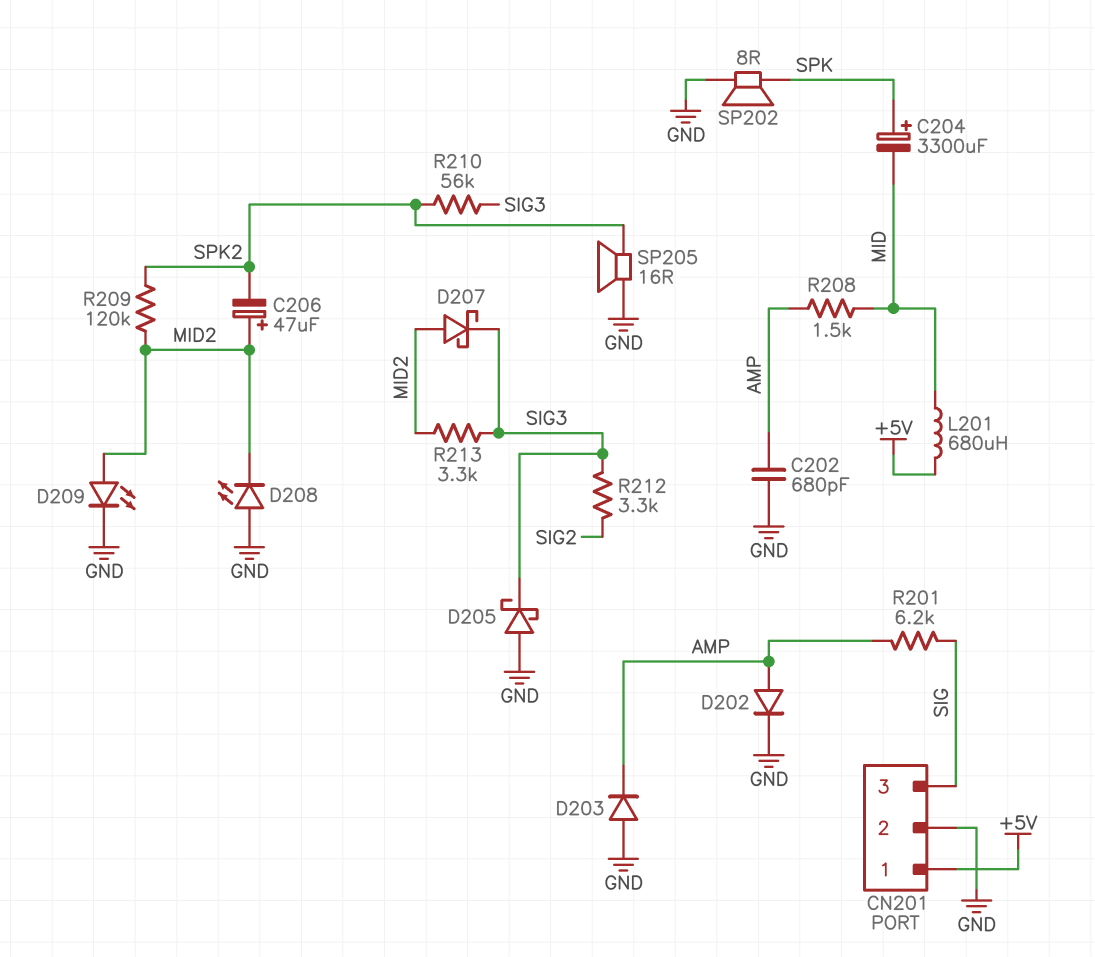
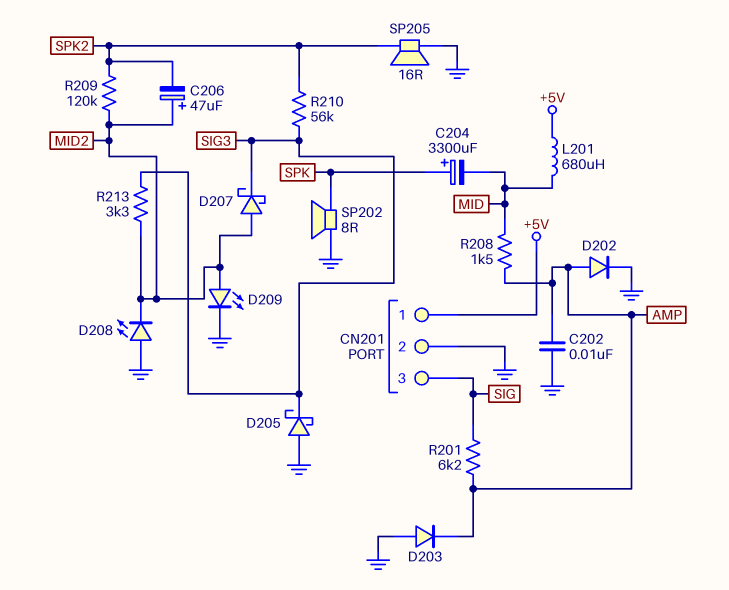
C202: 680pF (AMP, GND) -> 10nF (AMP, GND)
R212: 3.3k (SIG2, SIG3) -> none

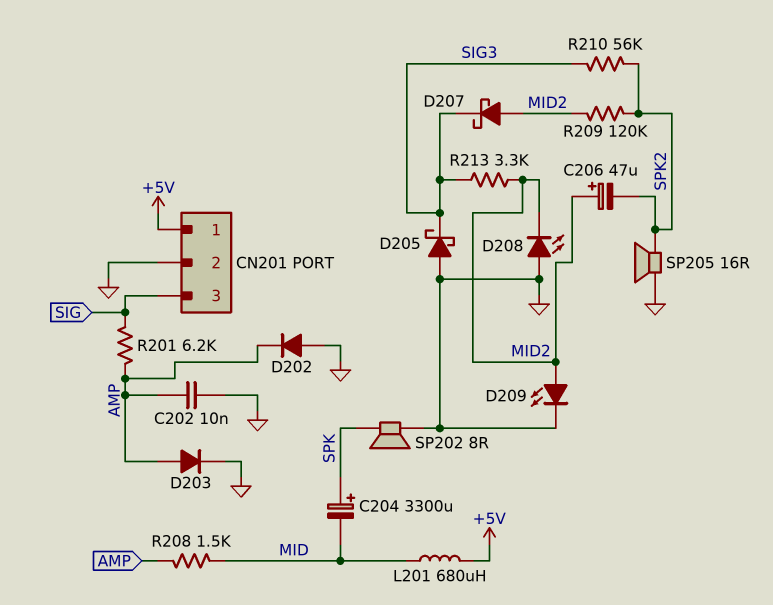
D202: diode (A AMP, K GND) -> diode (A GND, K AMP)
D203: diode (A GND, K AMP) -> diode (A AMP, K GND)

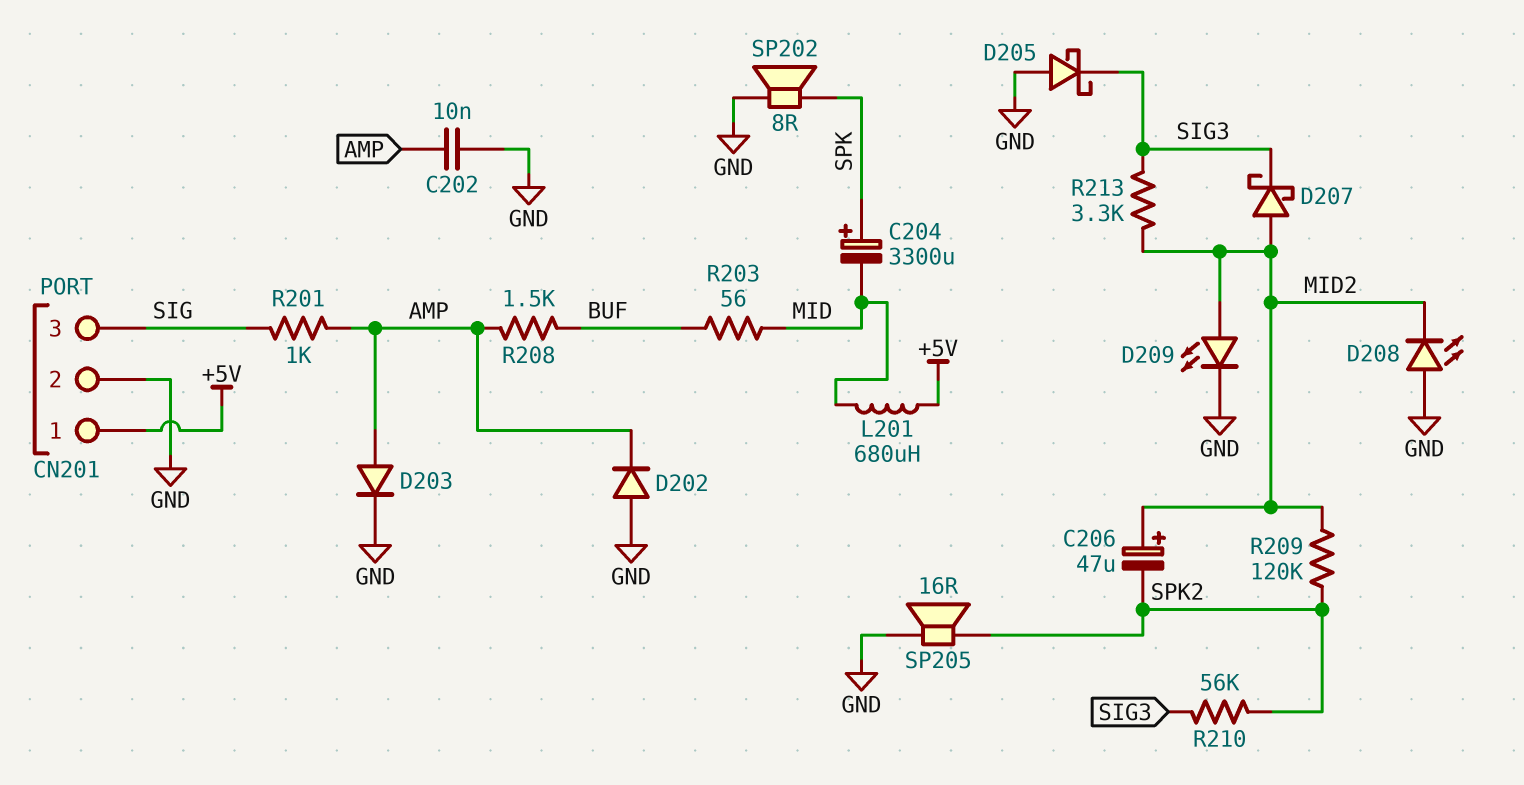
R201: 6.2k (AMP, SIG) -> 1k (AMP, SIG)
R203: none -> 56 (BUF, MID)
R208: 1.5k (AMP, MID) -> 1.5k (AMP, BUF)

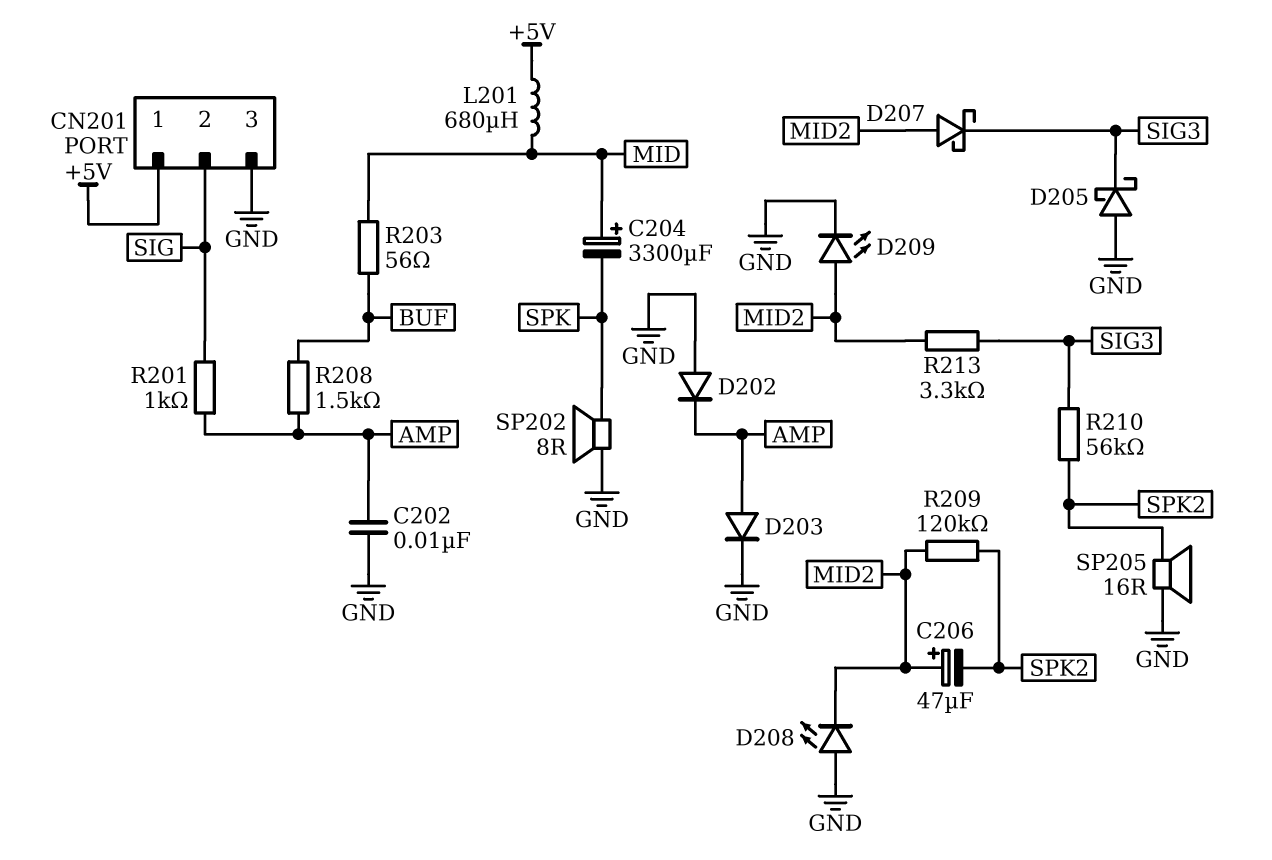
C204: 3300uF (plus SPK, minus MID) -> 3300uF (plus MID, minus SPK)
CN201 pin 2: GND -> SIG
CN201 pin 3: SIG -> GND

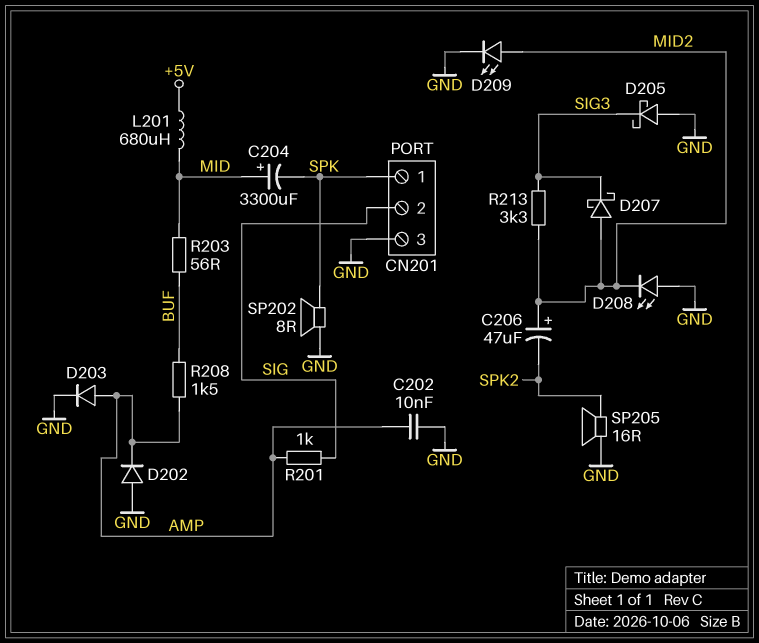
CN201 pin 1: +5V -> SPK
R209: 120k (MID2, SPK2) -> none
R210: 56k (SIG3, SPK2) -> none

